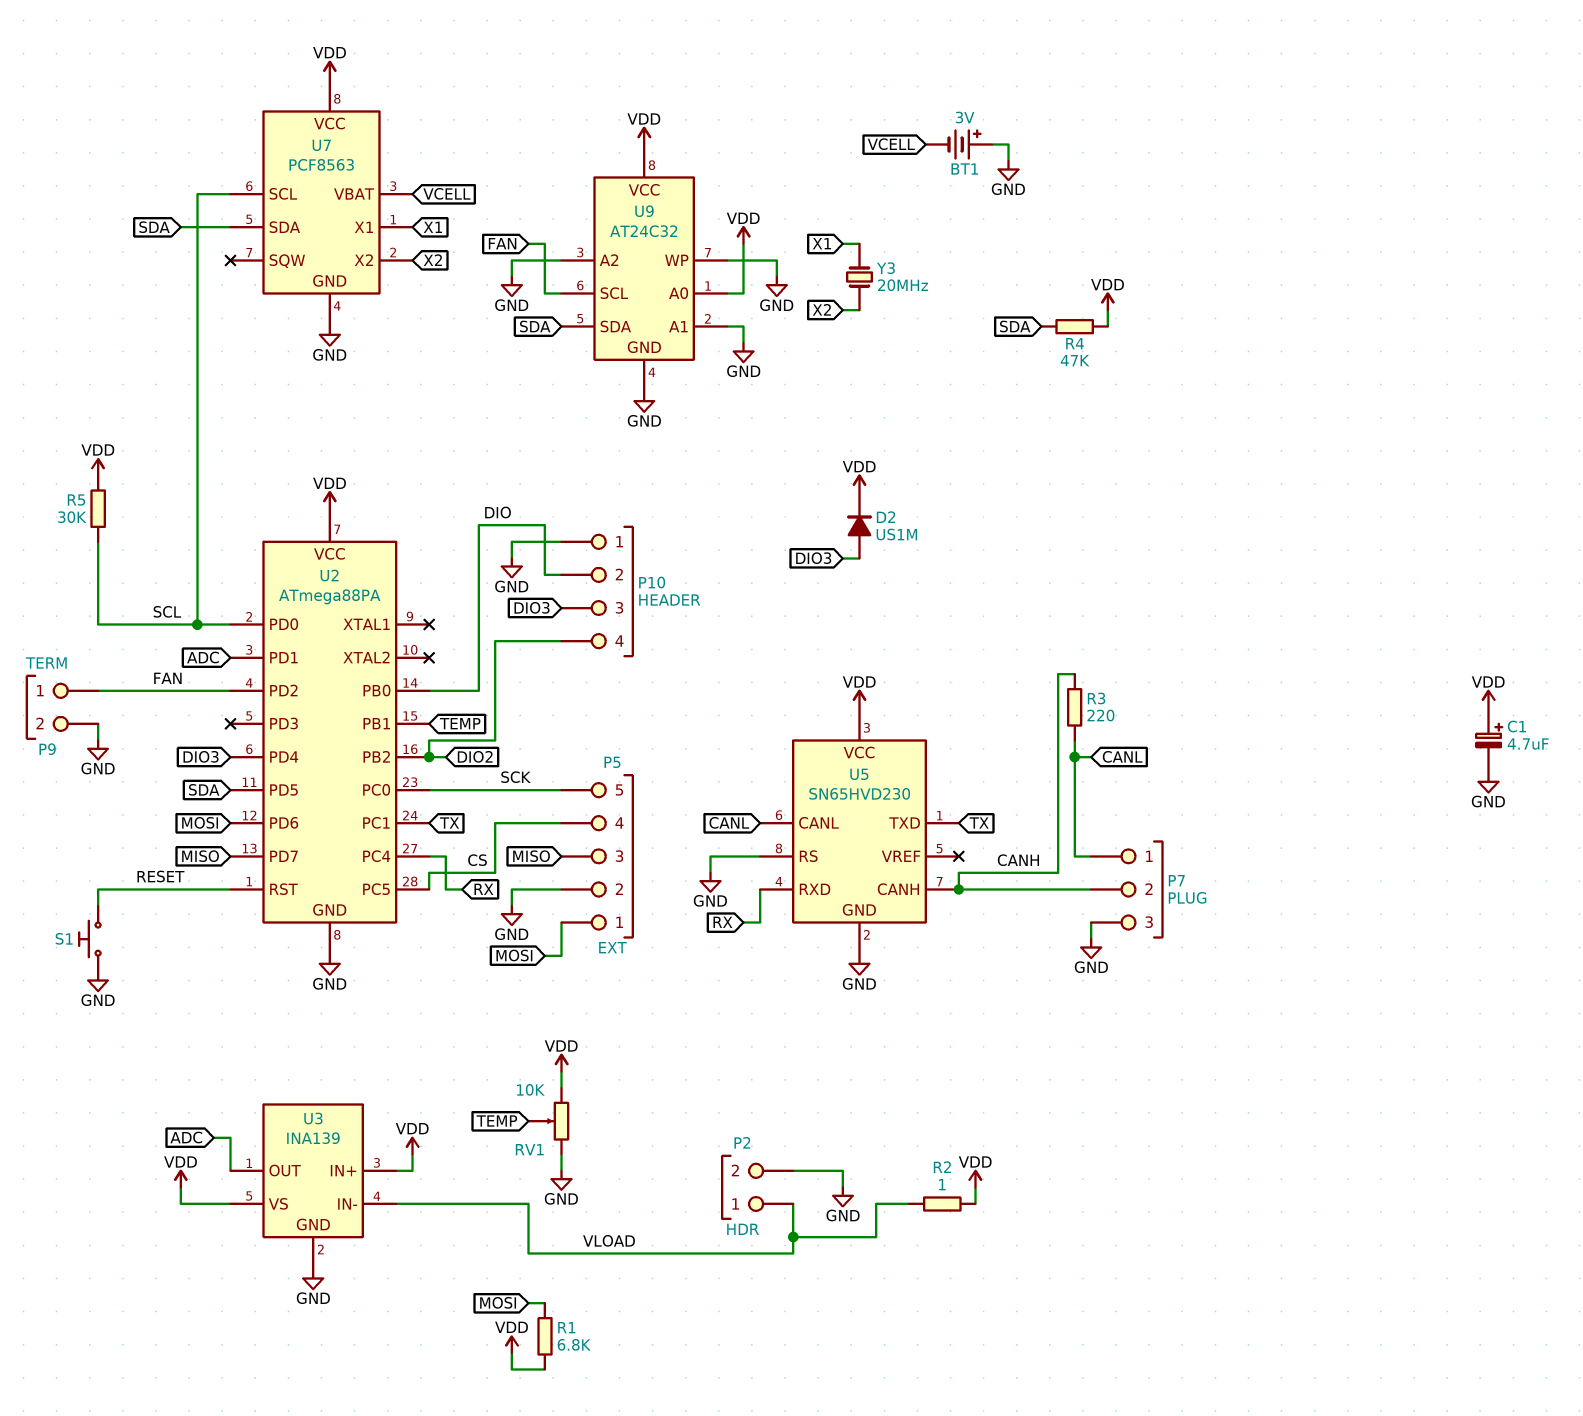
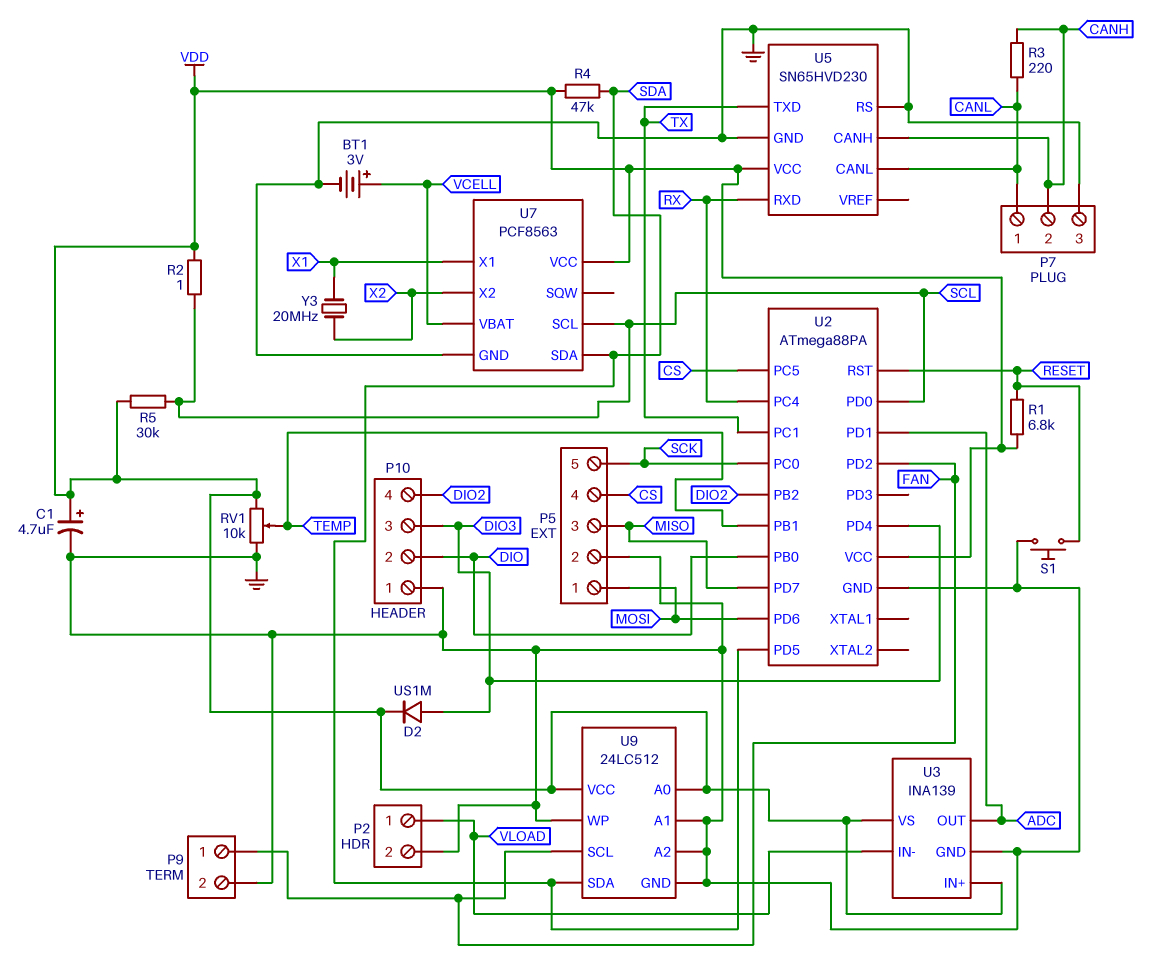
BT1: 3V (plus GND, minus VCELL) -> 3V (plus VCELL, minus GND)
R1: 6.8k (MOSI, VDD) -> 6.8k (RESET, VDD)
R2: 1 (VDD, VLOAD) -> 1 (SCL, VDD)
U9: AT24C32 -> 24LC512

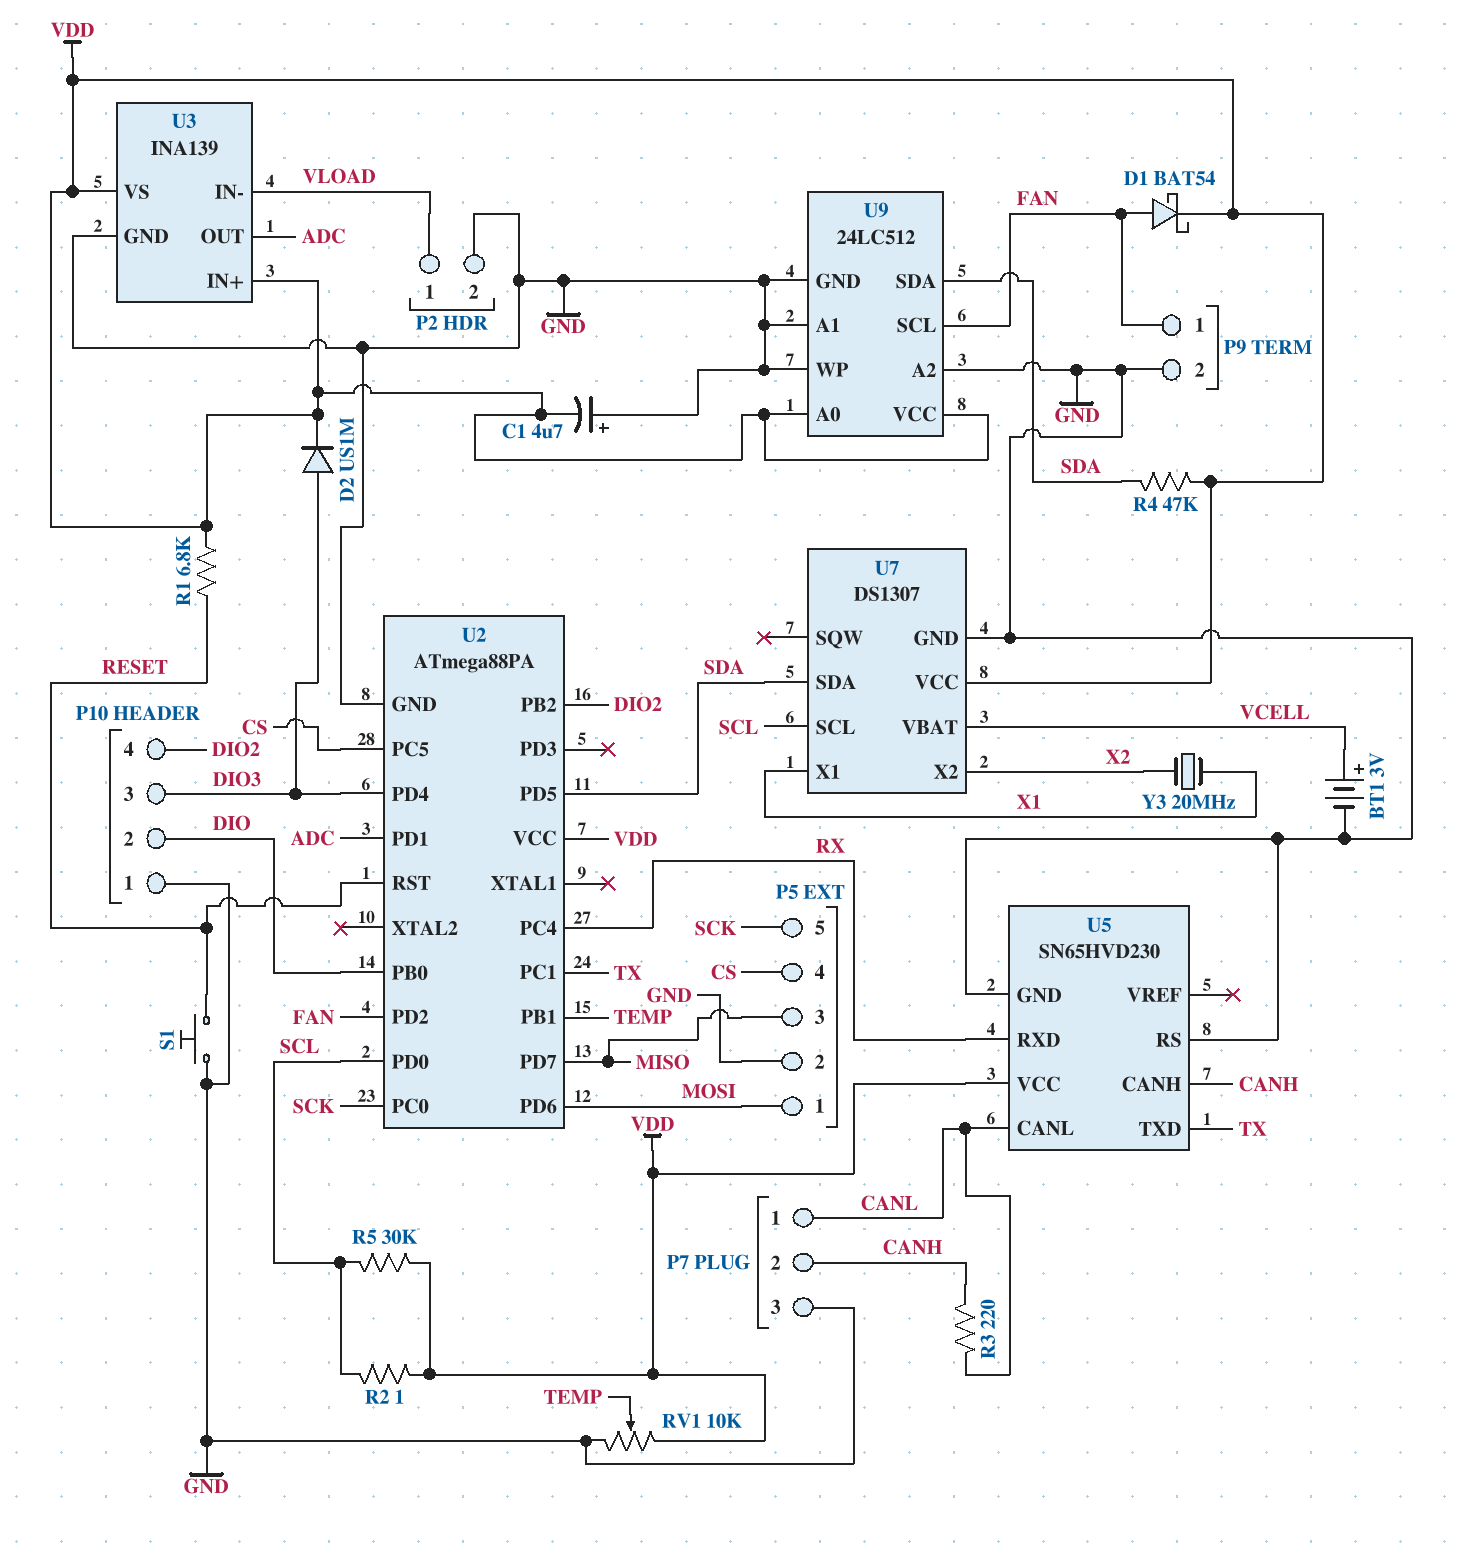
C1: 4.7uF (plus VDD, minus GND) -> 4.7uF (plus GND, minus VDD)
D1: none -> schottky BAT54 (A FAN, K VDD)
U7: PCF8563 -> DS1307

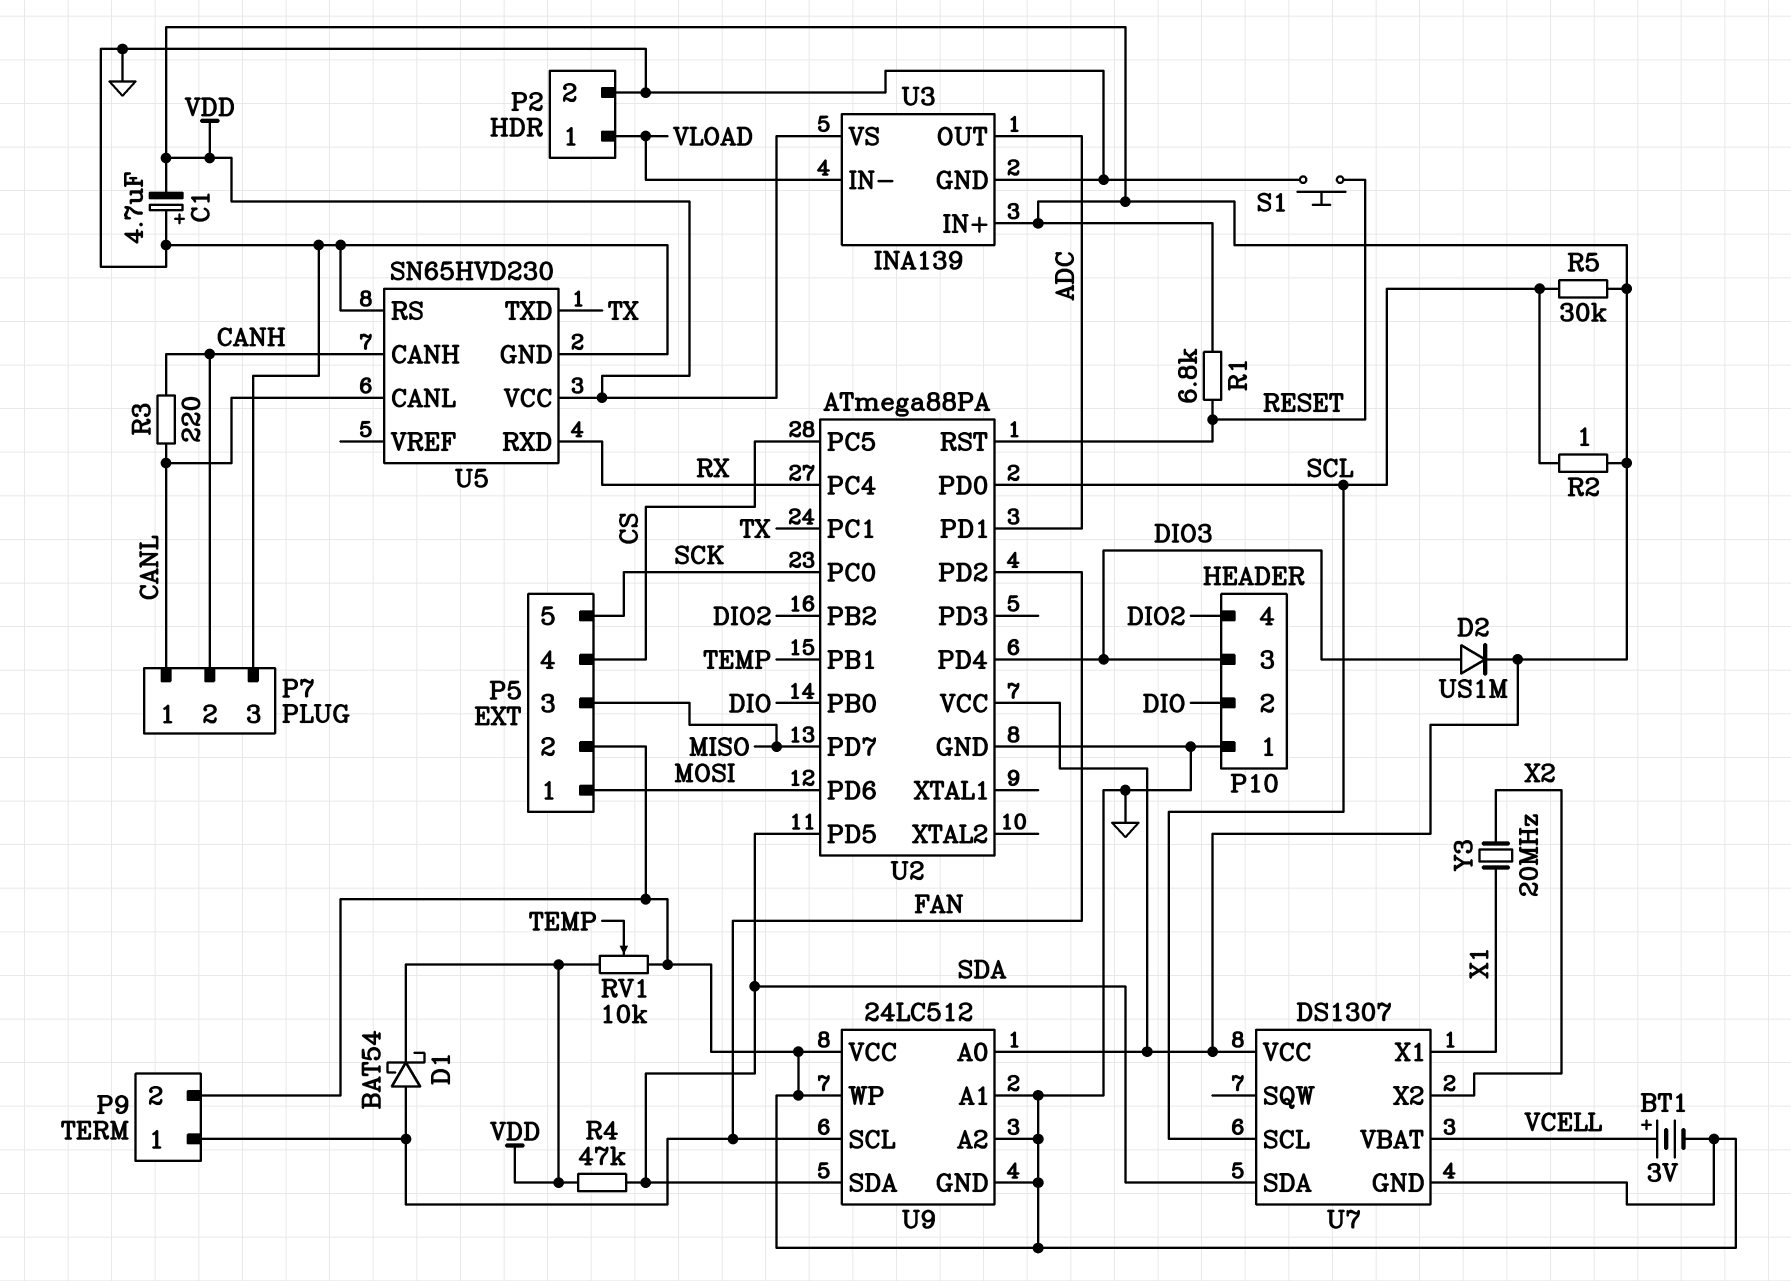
U9 pin VCC: VDD -> GND

